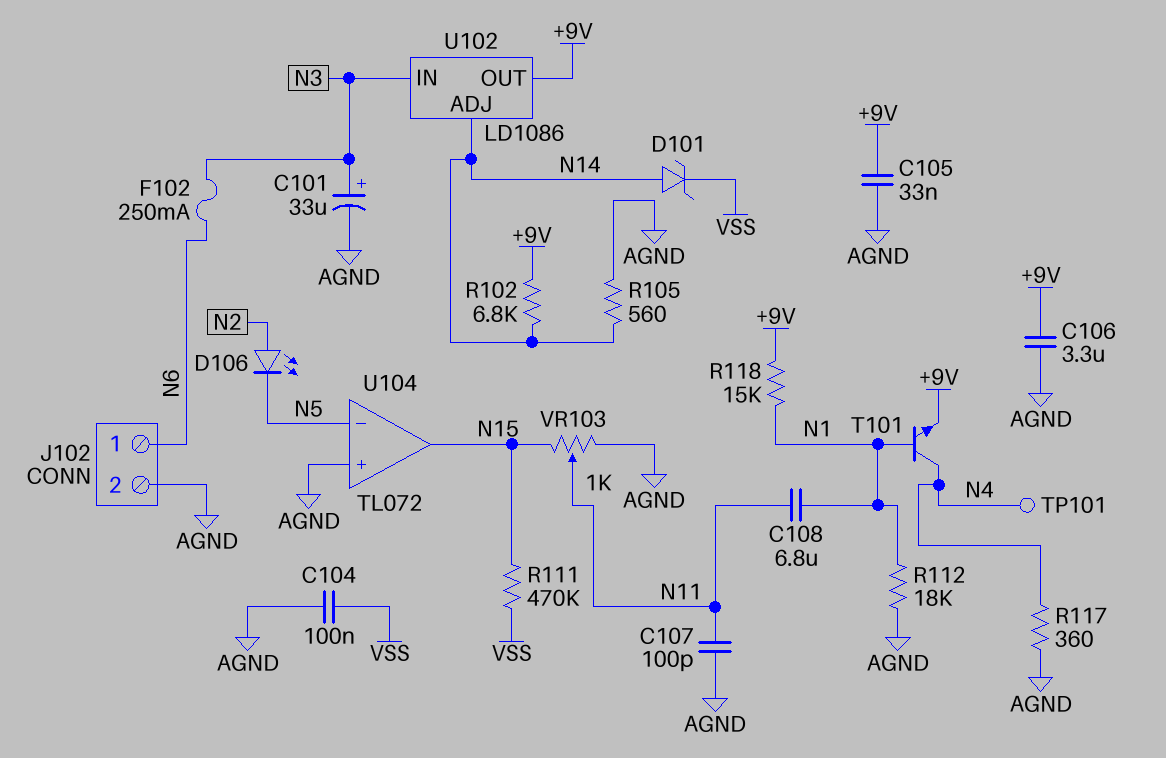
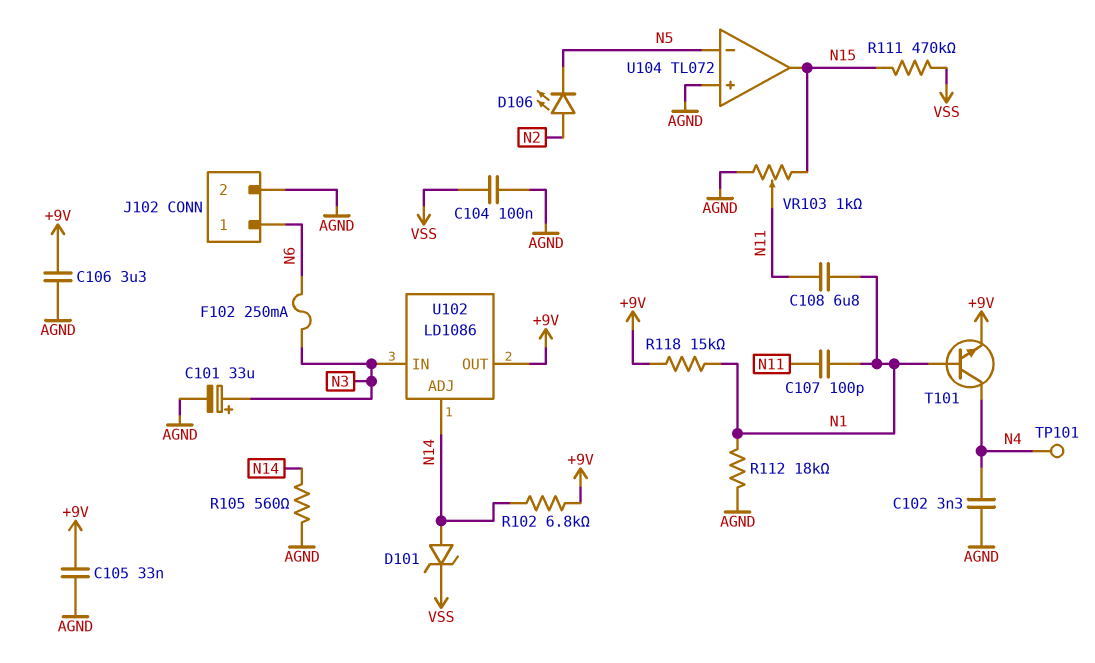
C102: none -> 3.3nF (AGND, N4)
C107: 100pF (AGND, N11) -> 100pF (N1, N11)
R117: 360 (AGND, N4) -> none

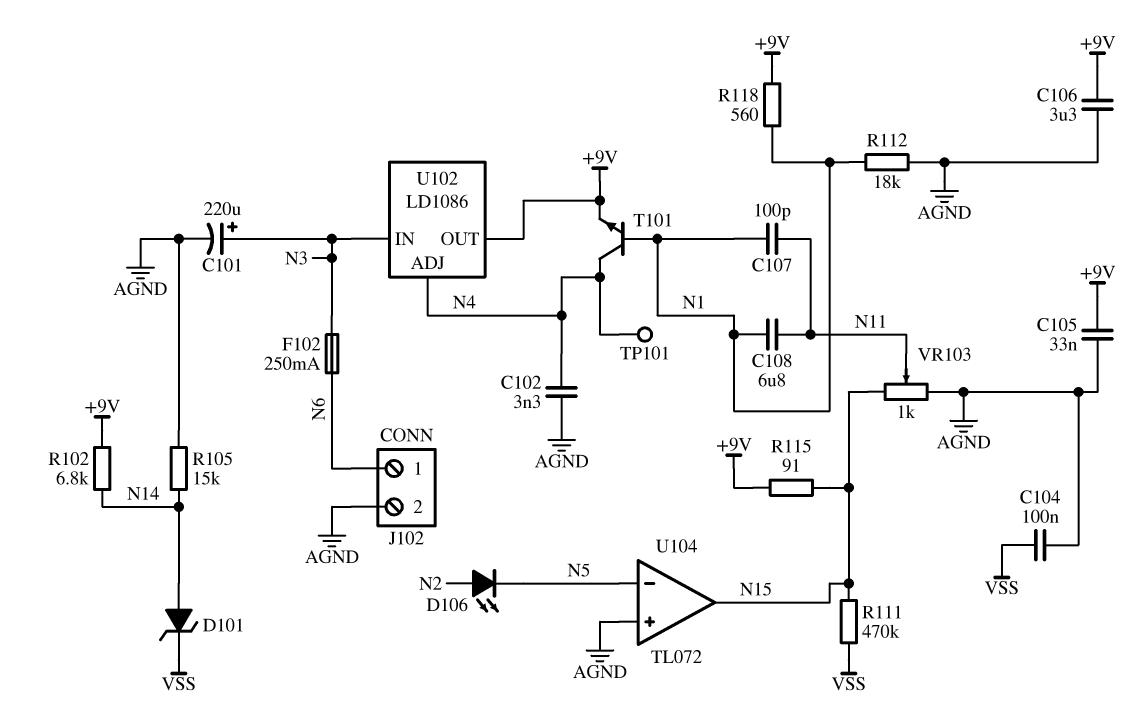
C101: 33uF (plus N3, minus AGND) -> 220uF (plus N3, minus AGND)
R105: 560 (AGND, N14) -> 15k (AGND, N14)
R115: none -> 91 (+9V, N15)
R118: 15k (+9V, N1) -> 560 (+9V, N1)
U102 pin ADJ: N14 -> N4

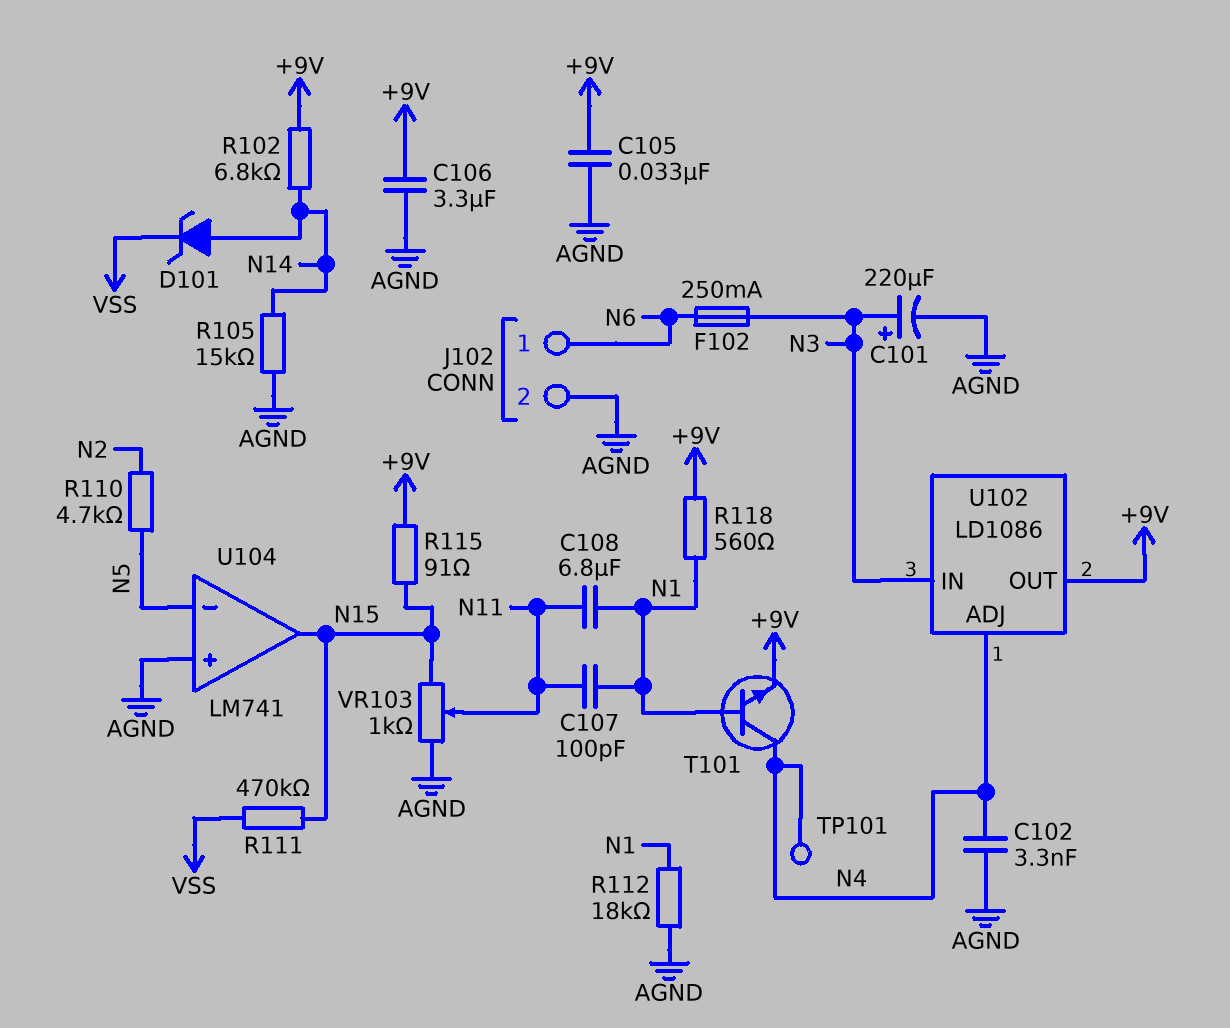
C104: 100nF (AGND, VSS) -> none
D106: LED (A N2, K N5) -> none
R110: none -> 4.7k (N2, N5)
U104: TL072 -> LM741

